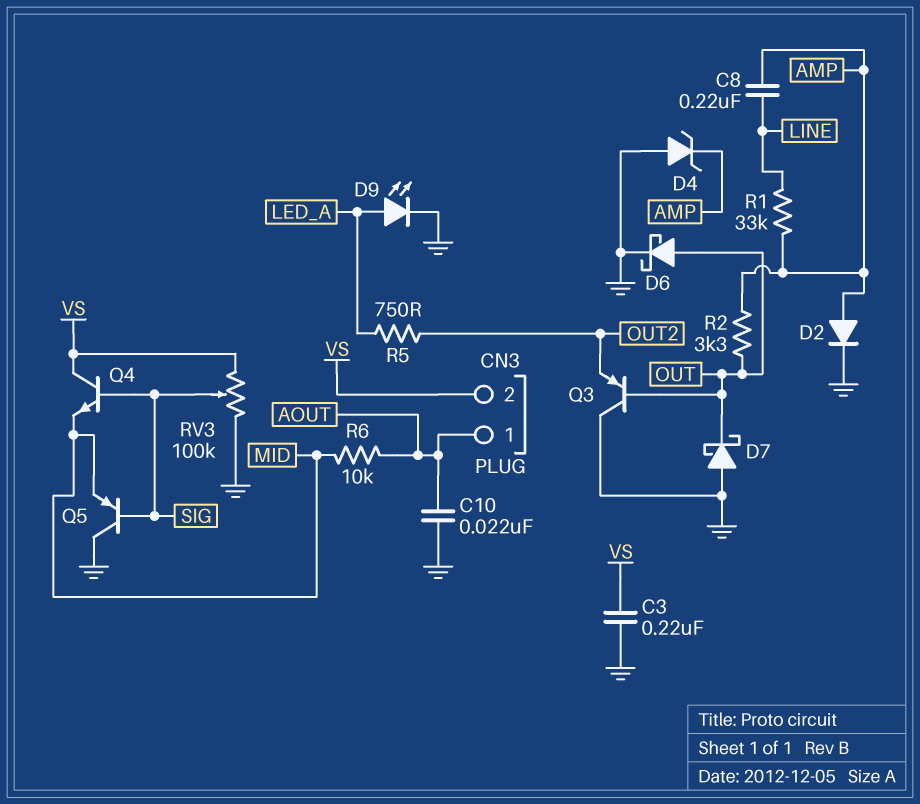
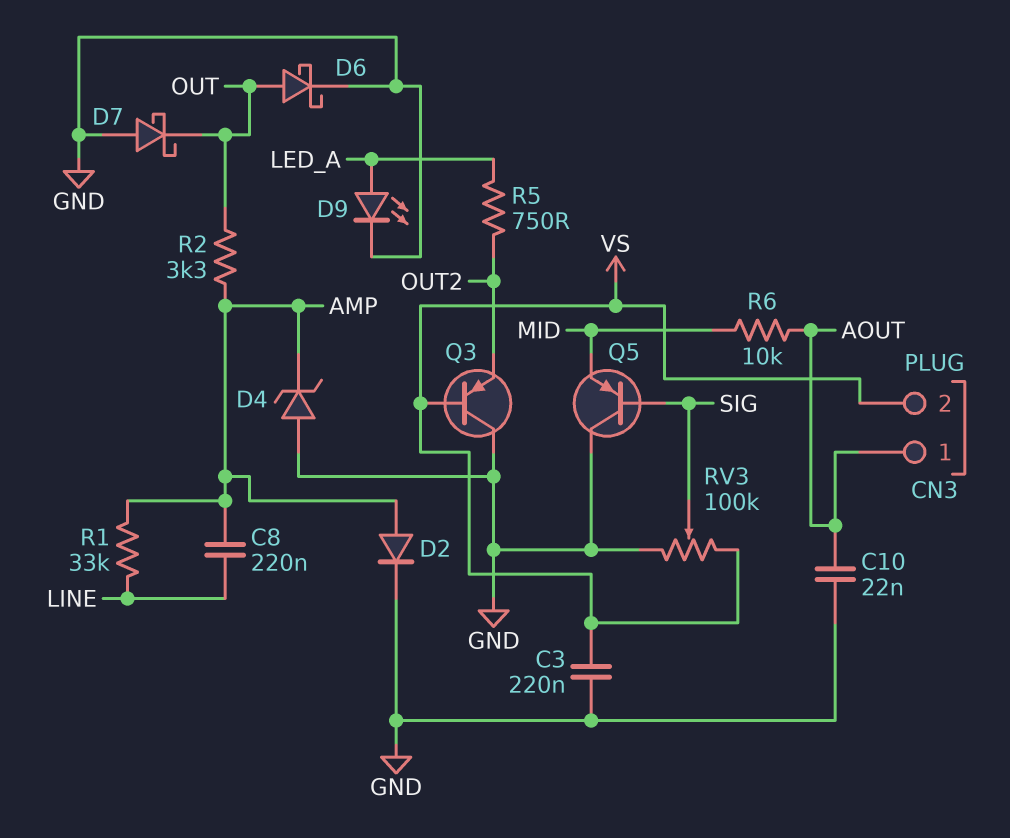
Q3: PNP (B OUT, C GND, E OUT2) -> PNP (B VS, C GND, E OUT2)
Q4: NPN (B SIG, C VS, E MID) -> none

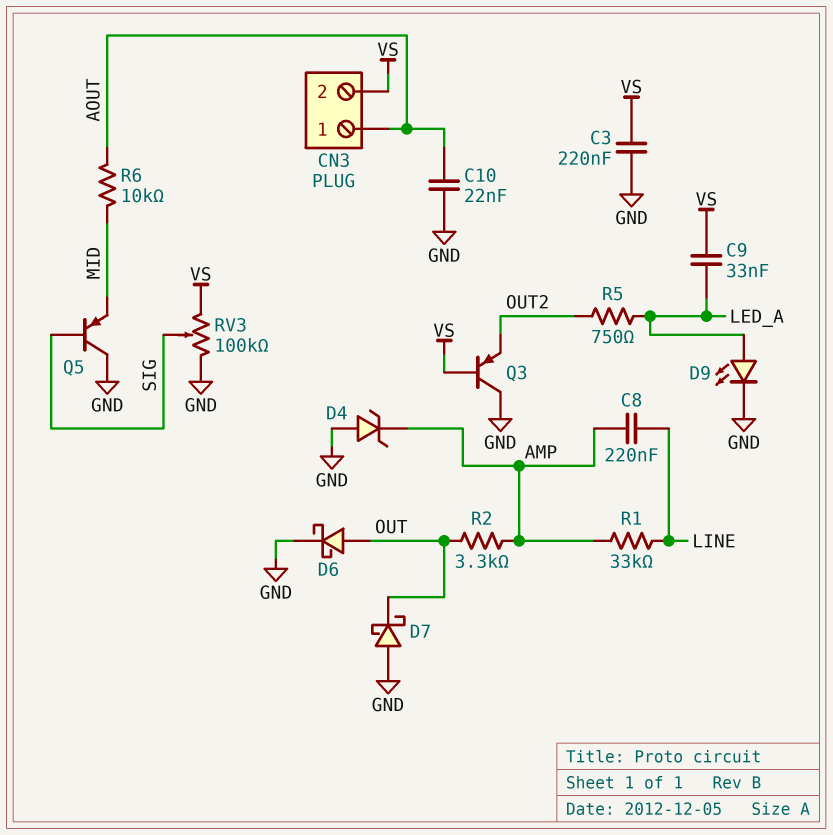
C9: none -> 33nF (LED_A, VS)
D2: diode (A AMP, K GND) -> none

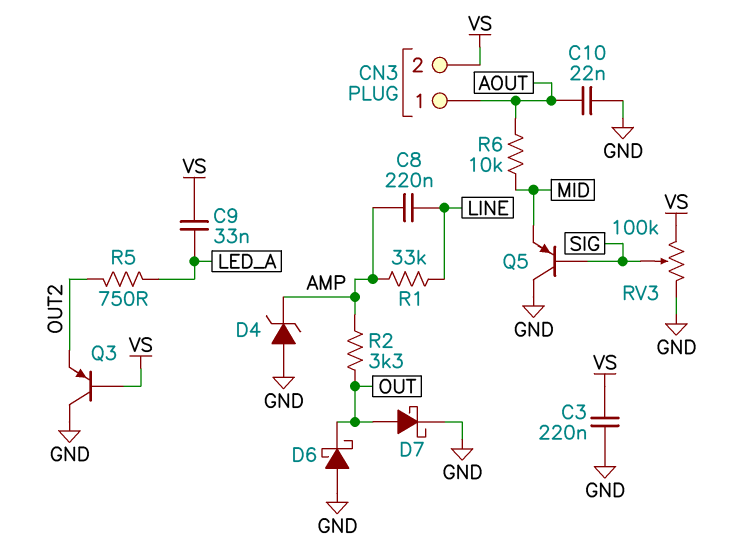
D6: schottky (A OUT, K GND) -> schottky (A GND, K OUT)
D7: schottky (A GND, K OUT) -> schottky (A OUT, K GND)
D9: LED (A LED_A, K GND) -> none

